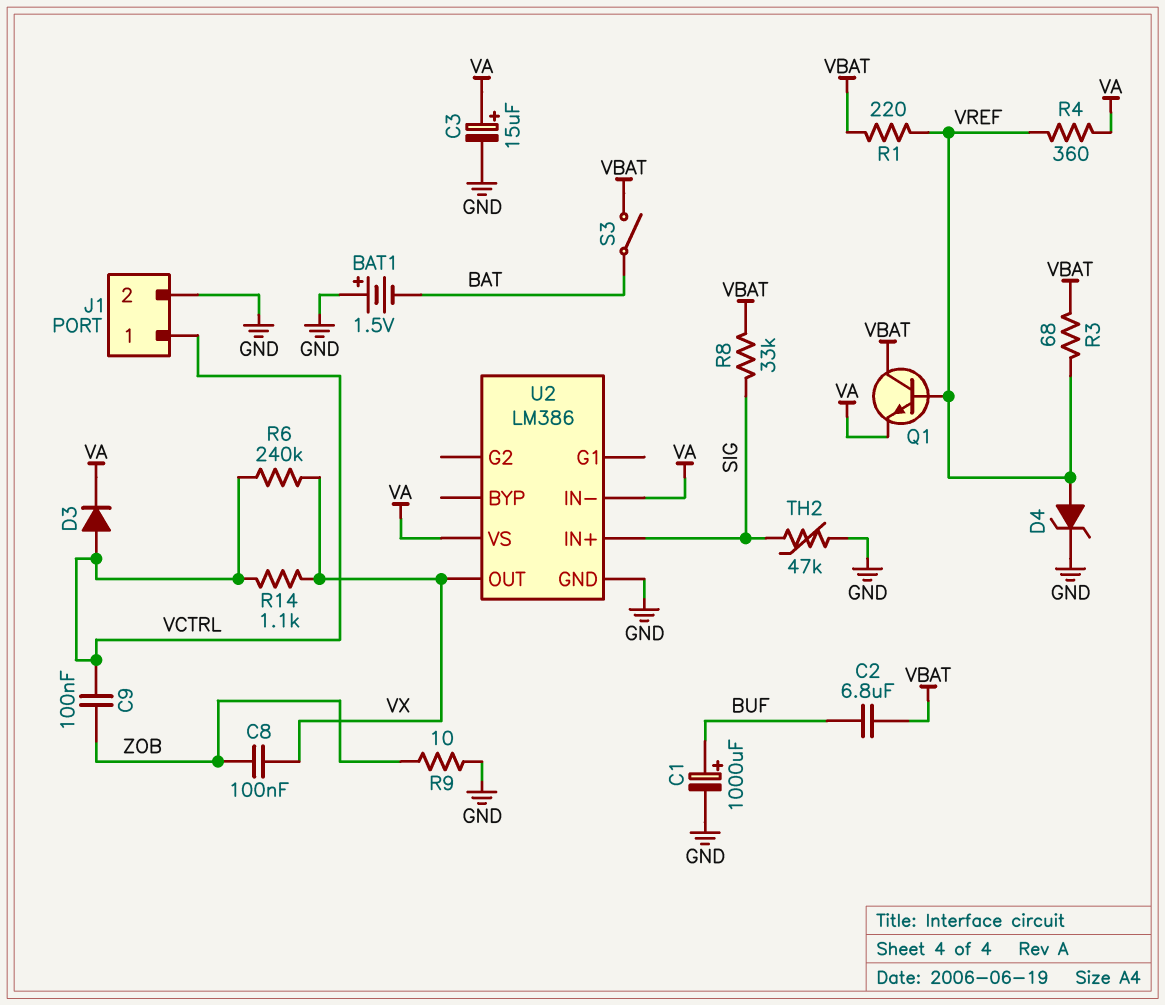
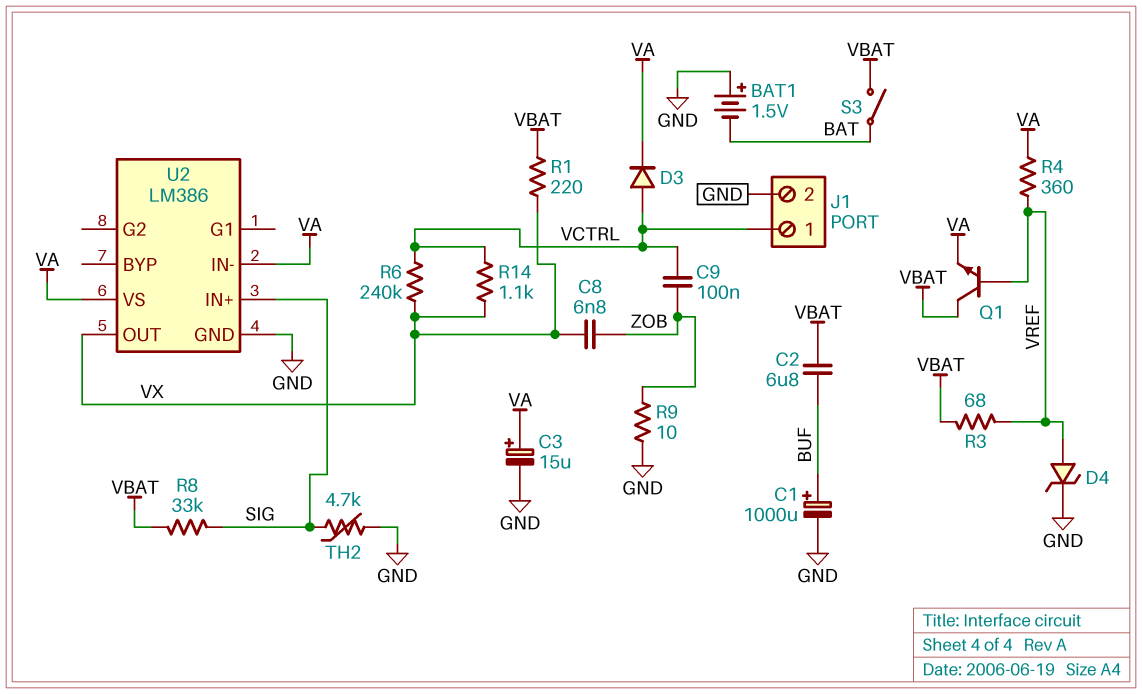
C8: 100nF (VX, ZOB) -> 6.8nF (VX, ZOB)
R1: 220 (VBAT, VREF) -> 220 (VBAT, VX)
TH2: 47k (GND, SIG) -> 4.7k (GND, SIG)

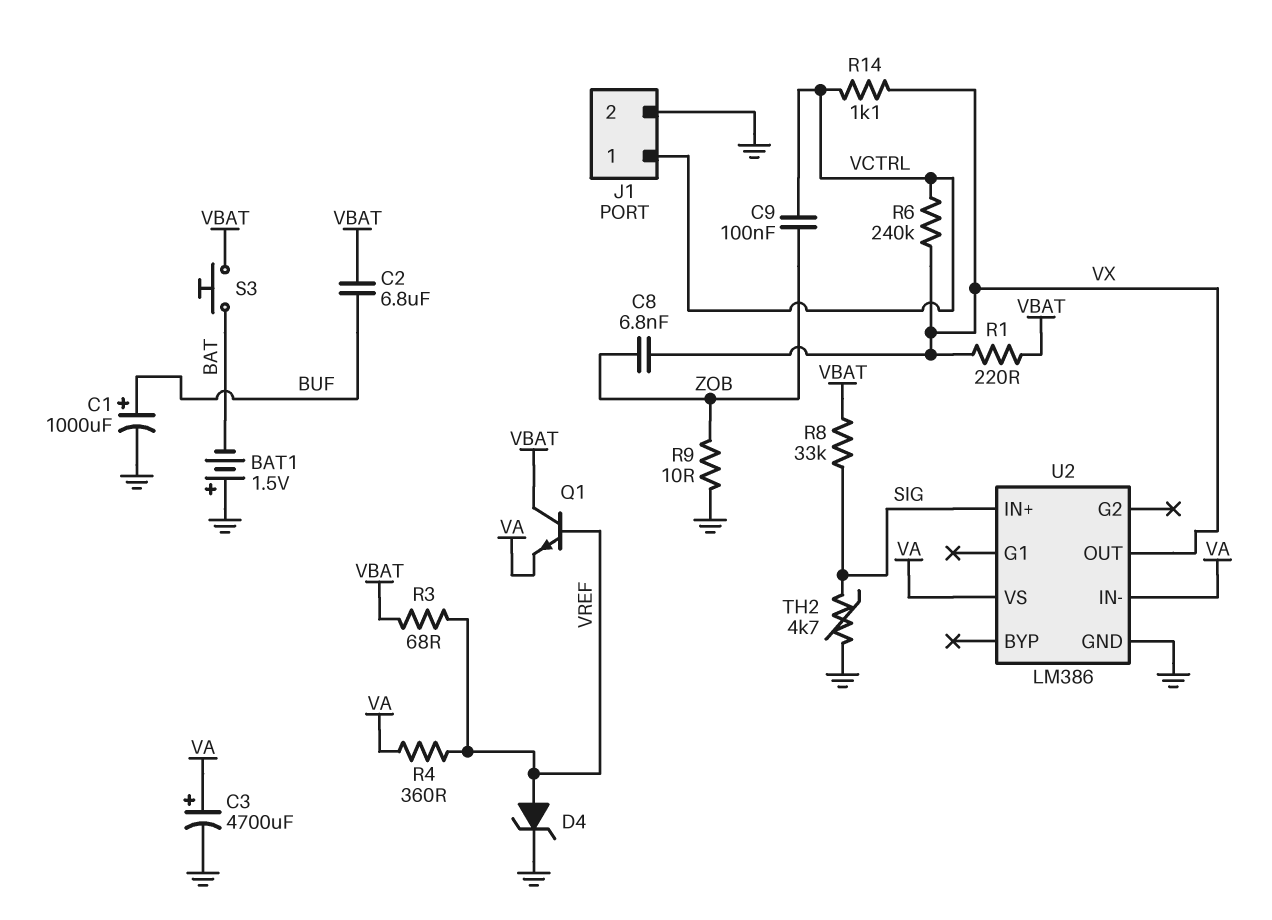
C3: 15uF (plus VA, minus GND) -> 4700uF (plus VA, minus GND)
D3: diode (A VCTRL, K VA) -> none
S3: switch (BAT, VBAT) -> button (BAT, VBAT)

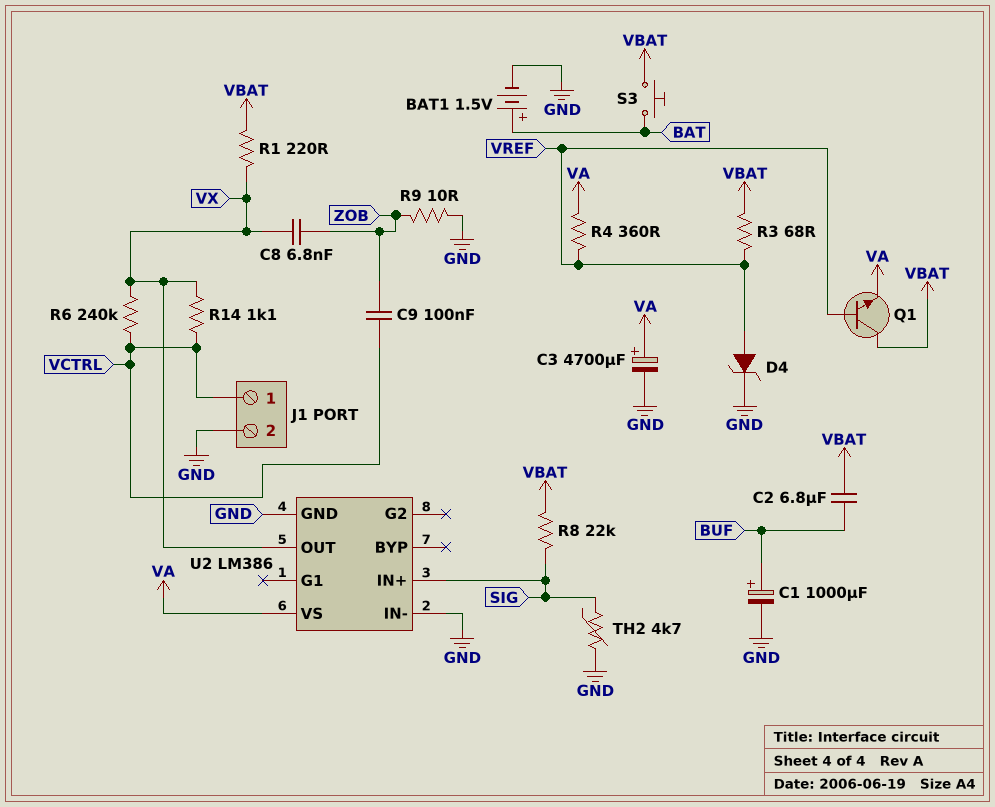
BAT1: 1.5V (plus GND, minus BAT) -> 1.5V (plus BAT, minus GND)
R8: 33k (SIG, VBAT) -> 22k (SIG, VBAT)
U2 pin IN-: VA -> GND

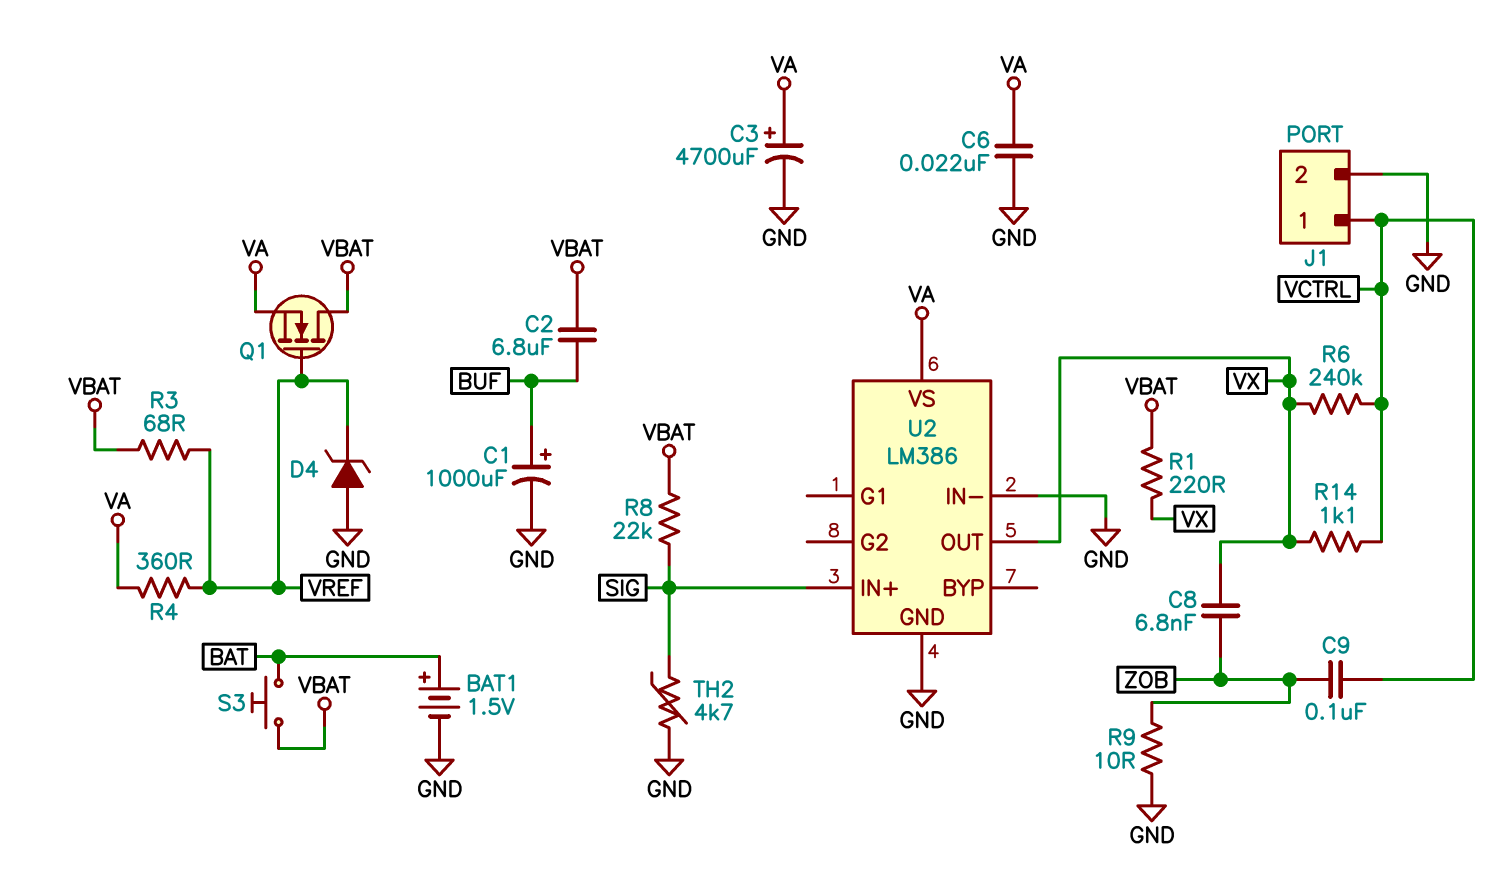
C6: none -> 22nF (GND, VA)
D4: zener (A VREF, K GND) -> zener (A GND, K VREF)
Q1: NPN (B VREF, C VBAT, E VA) -> NMOS (G VREF, D VBAT, S VA)

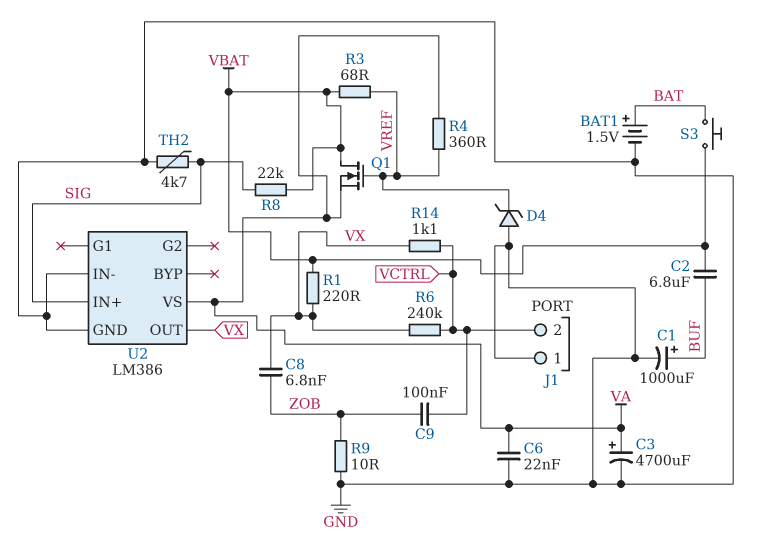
J1 pin 1: VCTRL -> GND
J1 pin 2: GND -> VCTRL

